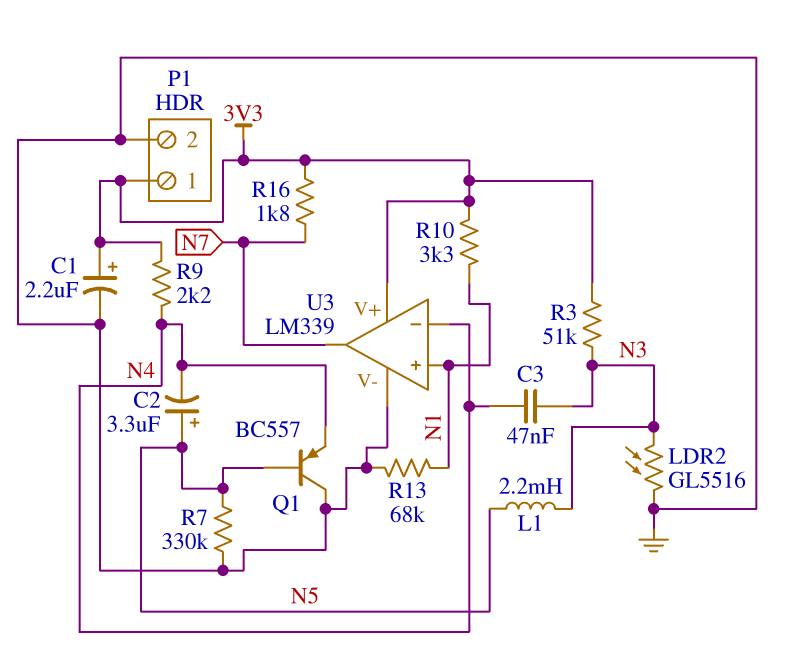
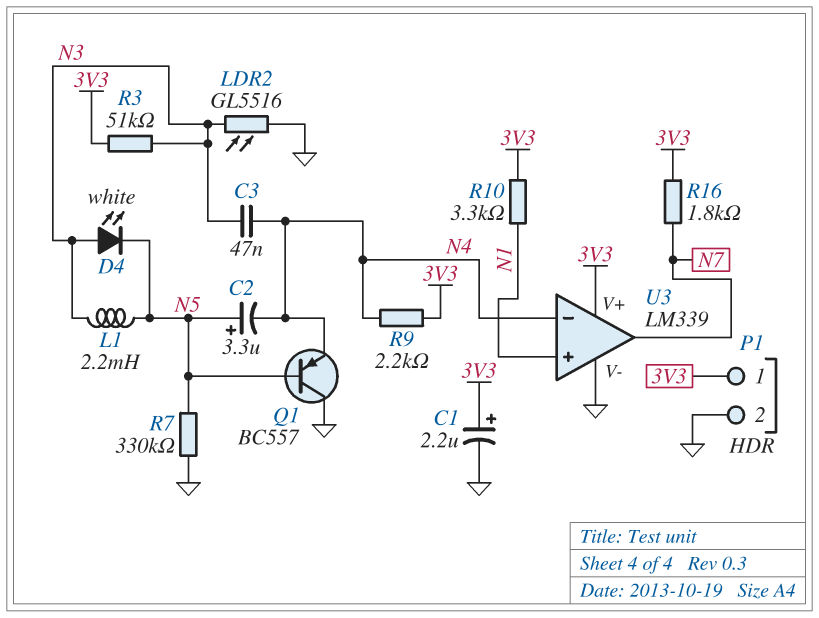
D4: none -> LED white (A N3, K N5)
R13: 68k (GND, N1) -> none

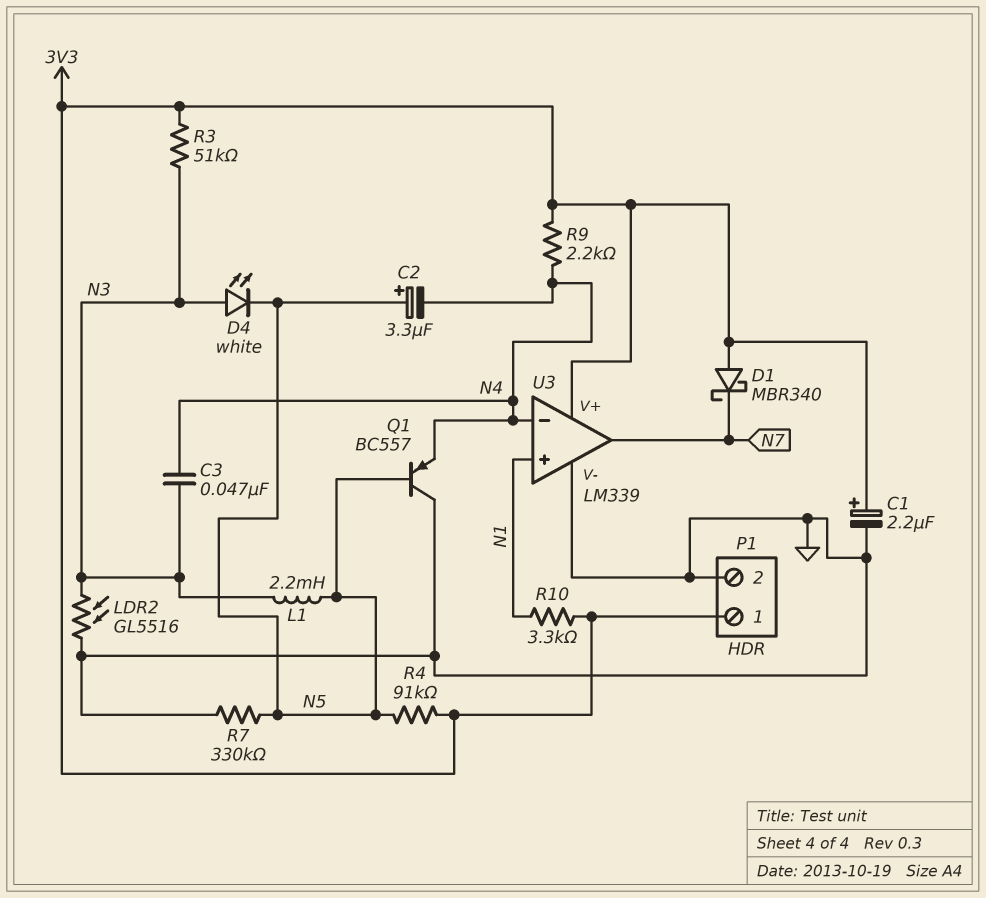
D1: none -> schottky MBR340 (A 3V3, K N7)
R4: none -> 91k (3V3, N5)
R16: 1.8k (3V3, N7) -> none

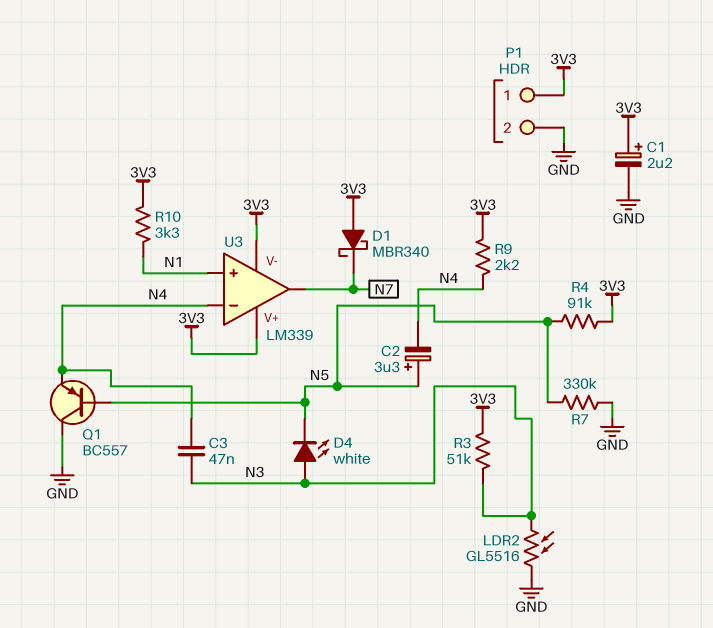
L1: 2.2mH (N3, N5) -> none
U3 pin V-: GND -> 3V3

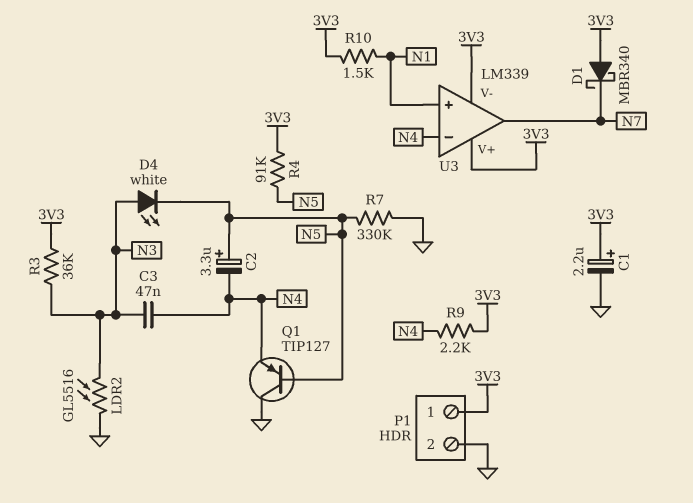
Q1: PNP BC557 (B N5, C GND, E N4) -> PNP TIP127 (B N5, C GND, E N4)
R3: 51k (3V3, N3) -> 36k (3V3, N3)
R10: 3.3k (3V3, N1) -> 1.5k (3V3, N1)

